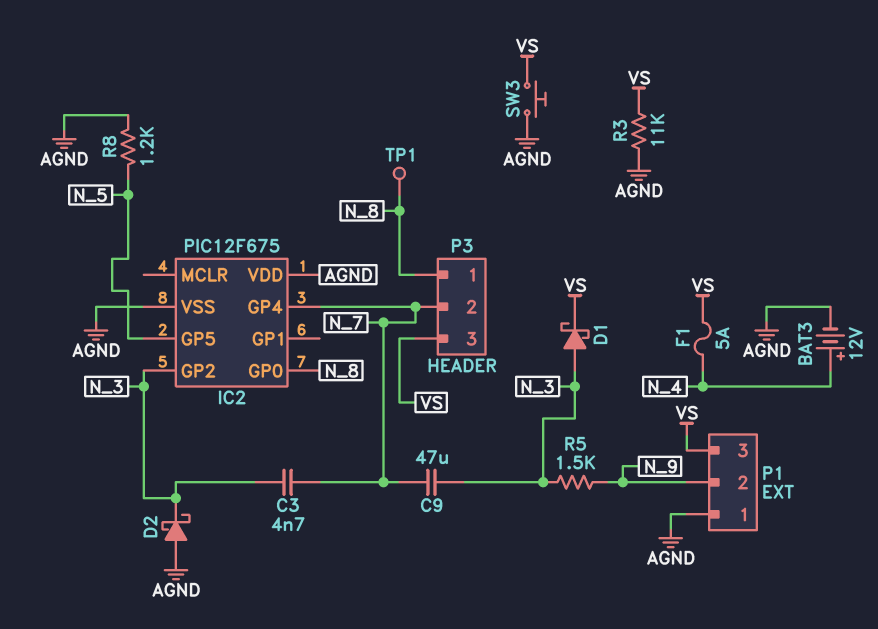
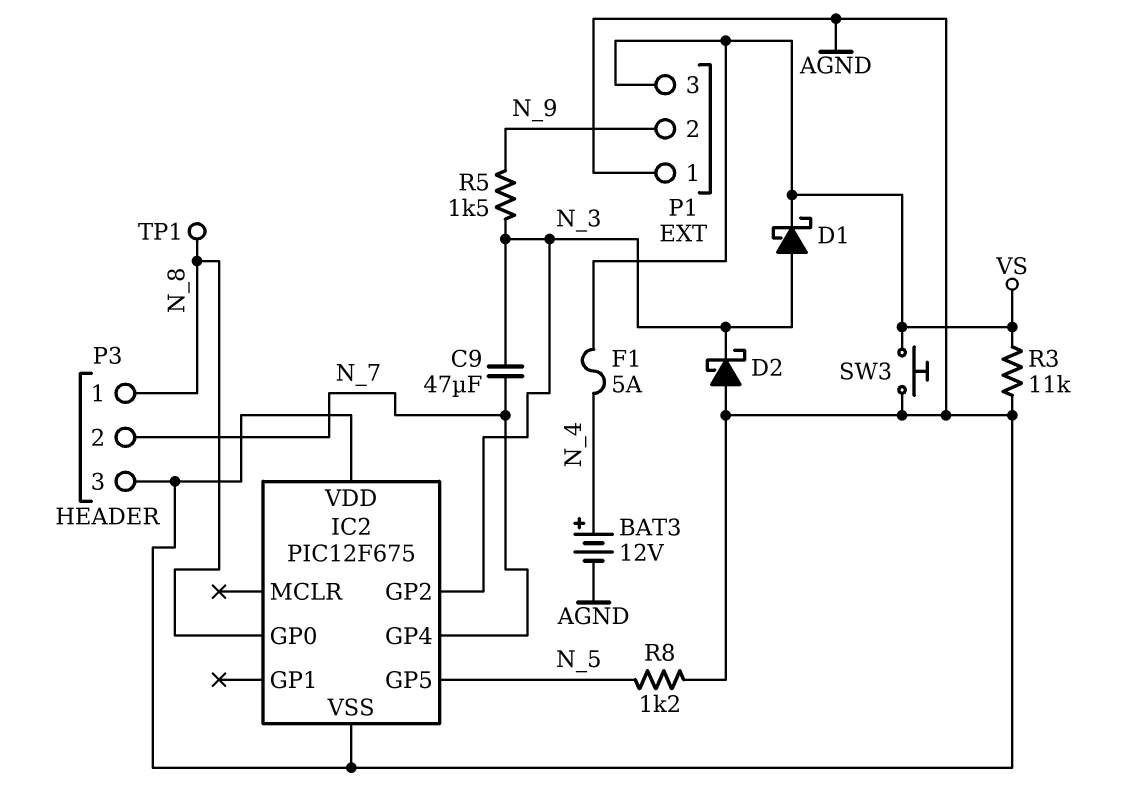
C3: 4.7nF (N_3, N_7) -> none
P3 pin 3: VS -> AGND

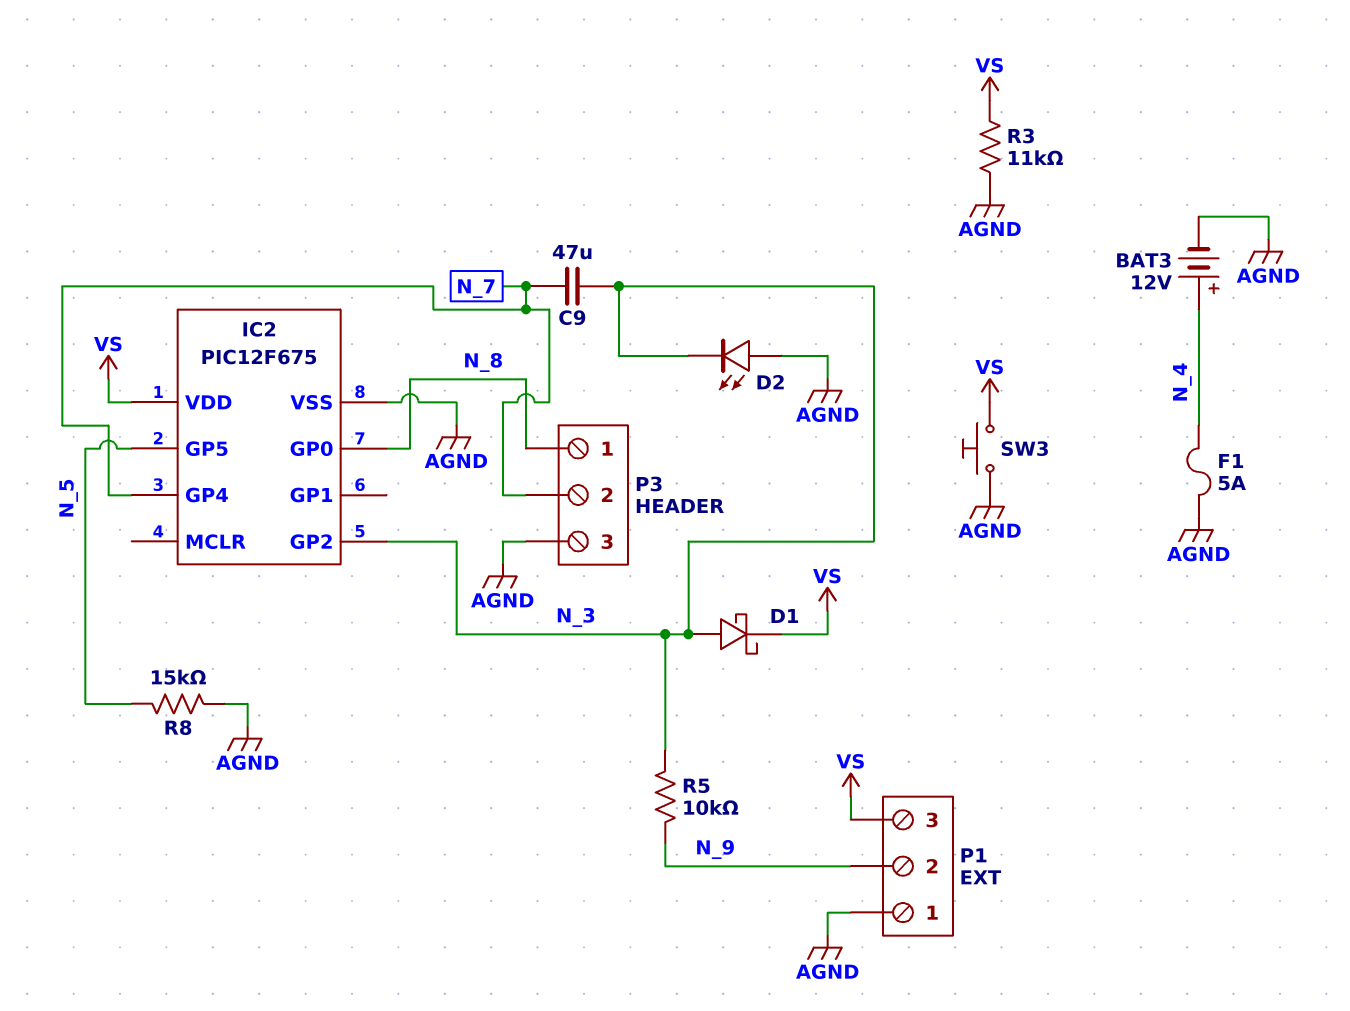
D2: schottky (A AGND, K N_3) -> LED (A AGND, K N_3)
F1: 5A (N_4, VS) -> 5A (AGND, N_4)
IC2 pin VDD: AGND -> VS
R5: 1.5k (N_3, N_9) -> 10k (N_3, N_9)
R8: 1.2k (AGND, N_5) -> 15k (AGND, N_5)
TP1: test point (N_8) -> none

